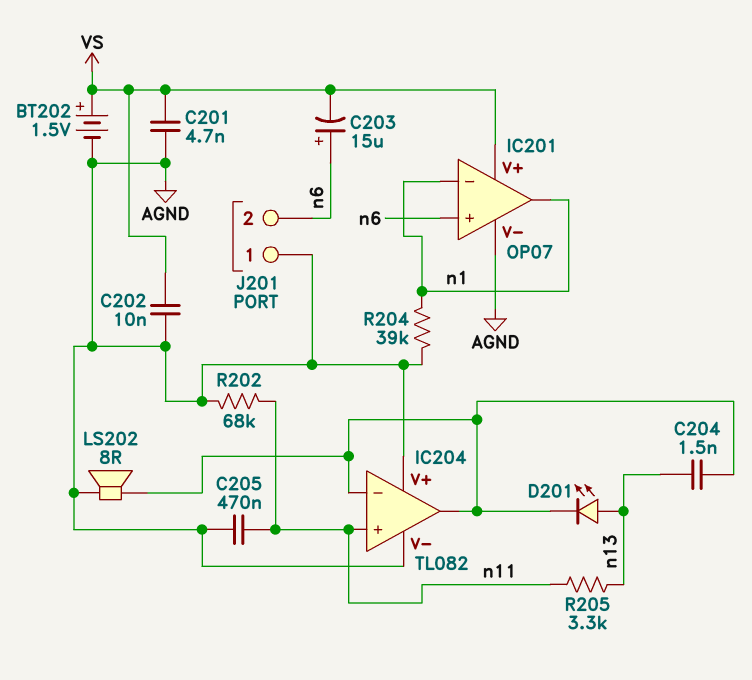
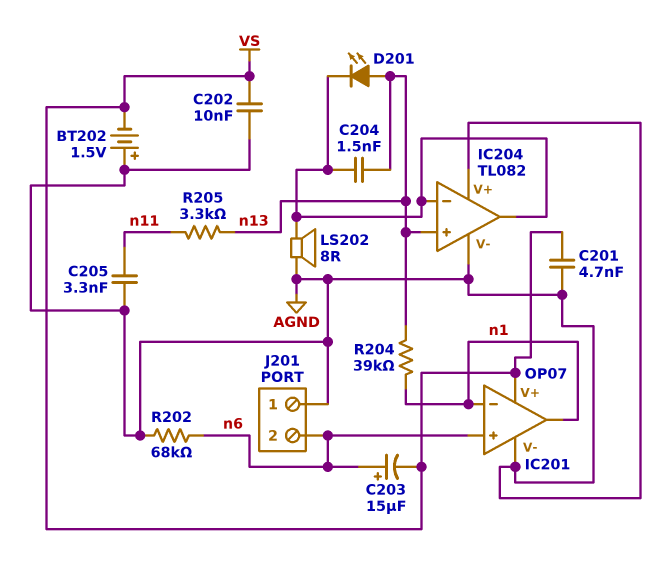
BT202: 1.5V (plus VS, minus AGND) -> 1.5V (plus AGND, minus VS)
C205: 470nF (AGND, n11) -> 3.3nF (AGND, n11)
IC204 pin in+: n11 -> n13
R202: 68k (AGND, n11) -> 68k (AGND, n6)
R204: 39k (AGND, n1) -> 39k (n1, n13)

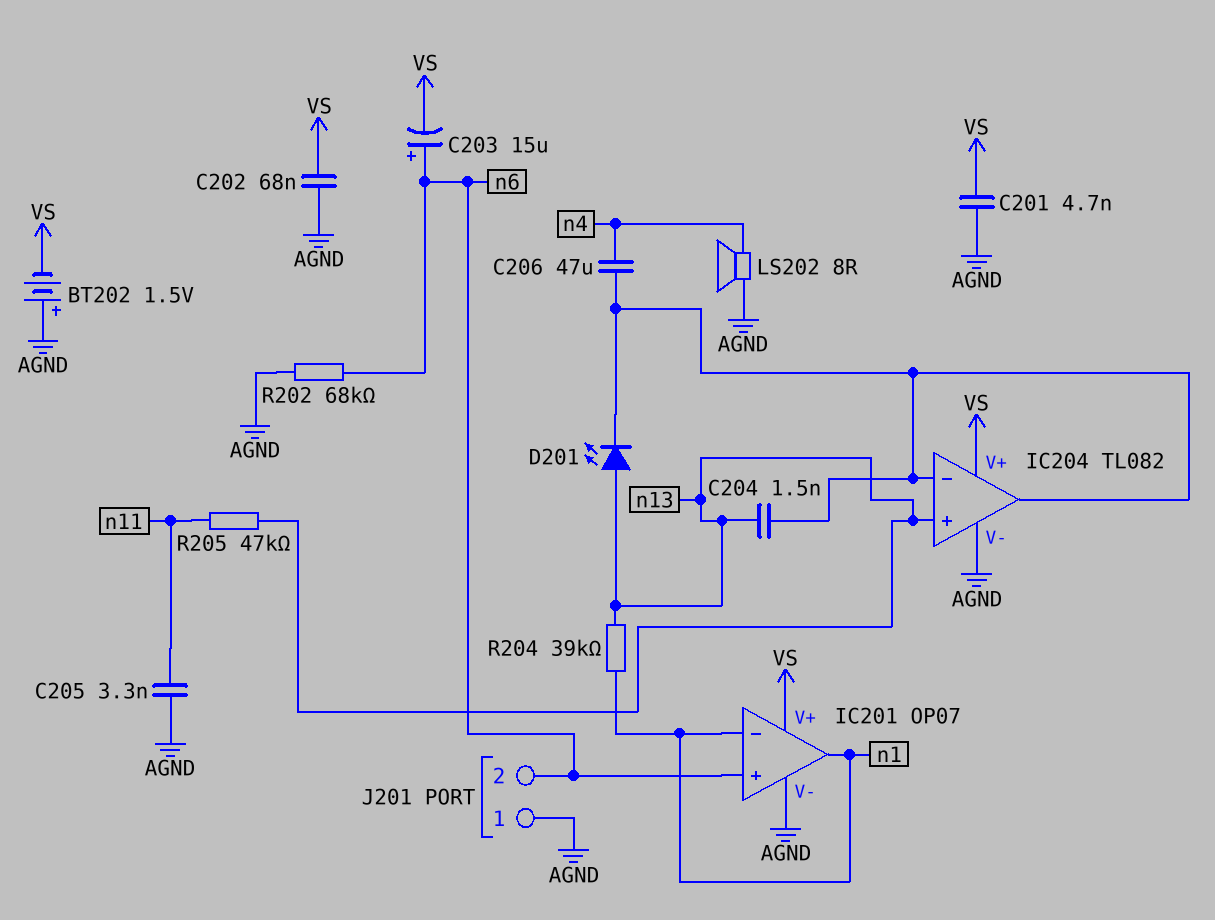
C202: 10nF (AGND, VS) -> 68nF (AGND, VS)
C206: none -> 47uF (IC204/in-, n4)
IC204 pin V+: AGND -> VS
LS202: speaker 8R (AGND, IC204/in-) -> speaker 8R (AGND, n4)
R205: 3.3k (n11, n13) -> 47k (n11, n13)

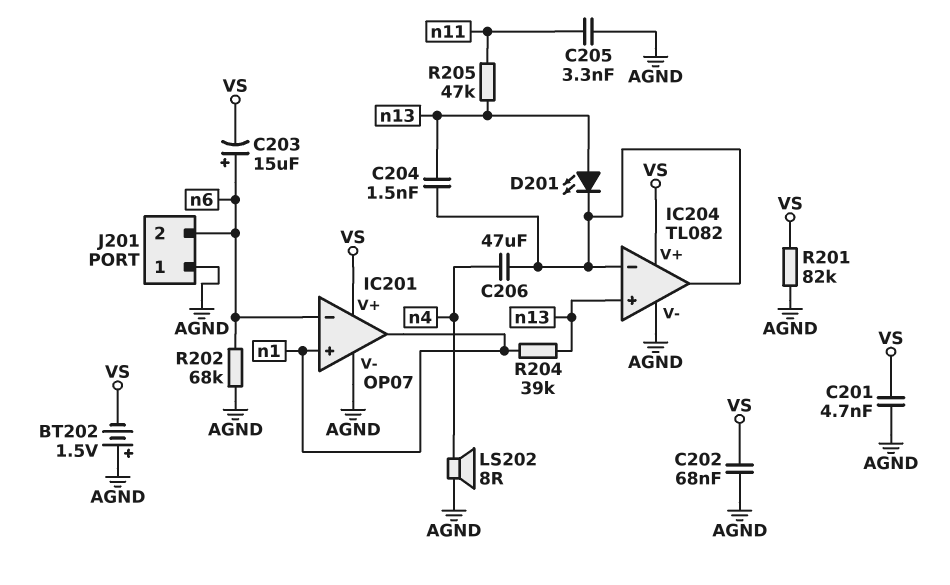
IC201 pin in+: n6 -> n1
IC201 pin in-: n1 -> n6
R201: none -> 82k (AGND, VS)

